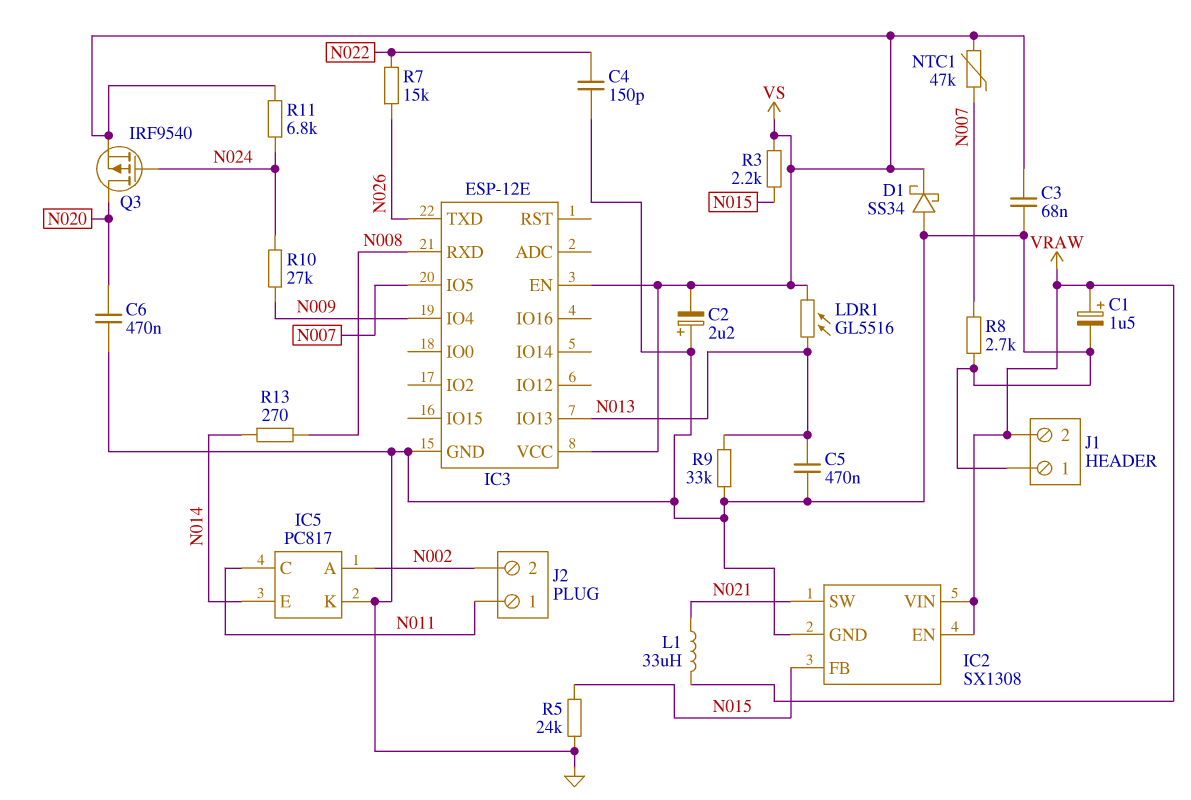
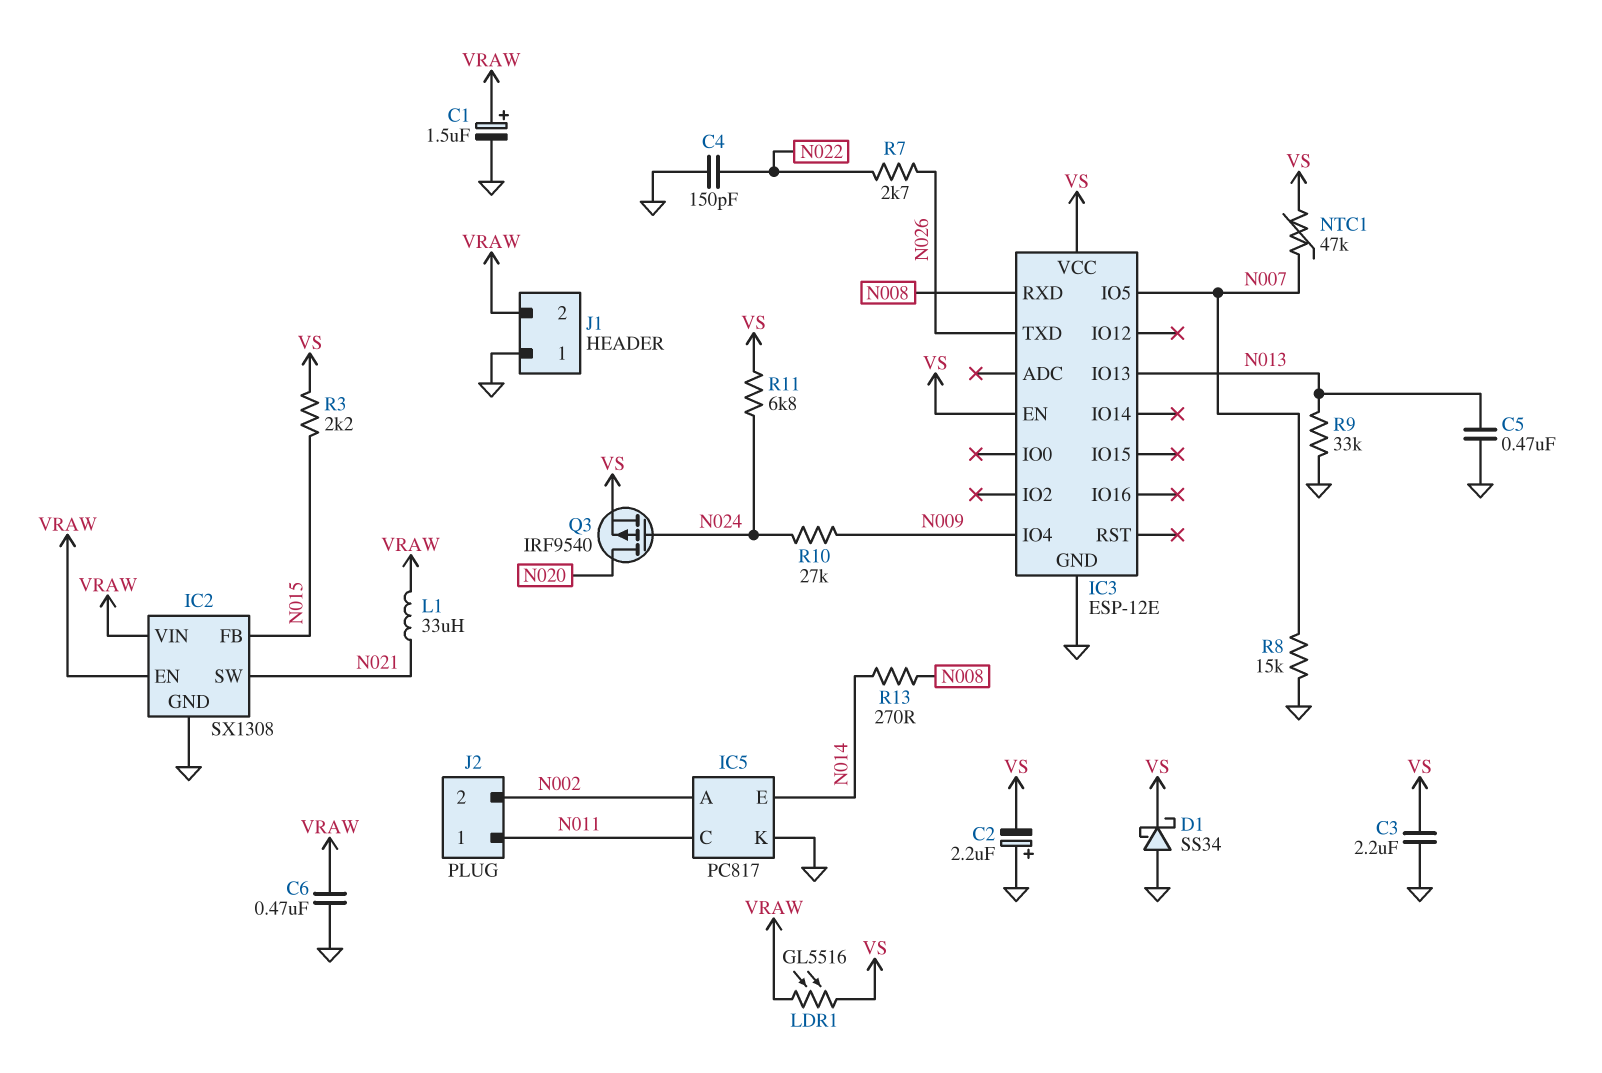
C3: 68nF (GND, VS) -> 2.2uF (GND, VS)
C6: 470nF (GND, N020) -> 470nF (GND, VRAW)
LDR1: GL5516 (N013, VS) -> GL5516 (VRAW, VS)
R5: 24k (GND, N015) -> none
R7: 15k (N022, N026) -> 2.7k (N022, N026)
R8: 2.7k (GND, N007) -> 15k (GND, N007)

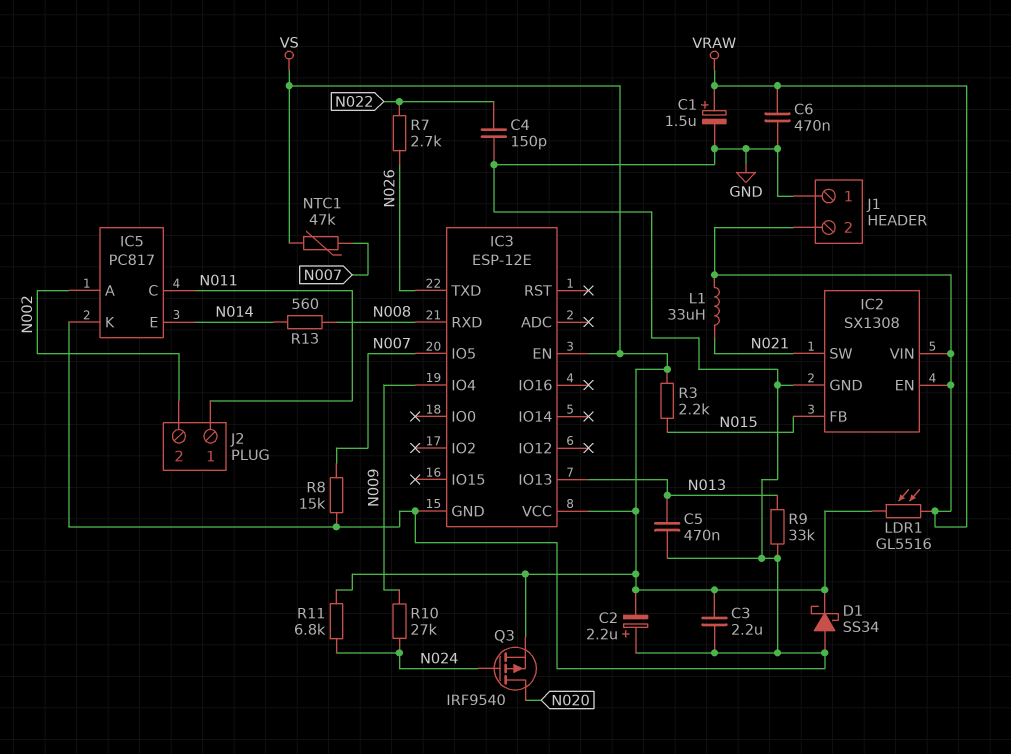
R13: 270 (N008, N014) -> 560 (N008, N014)

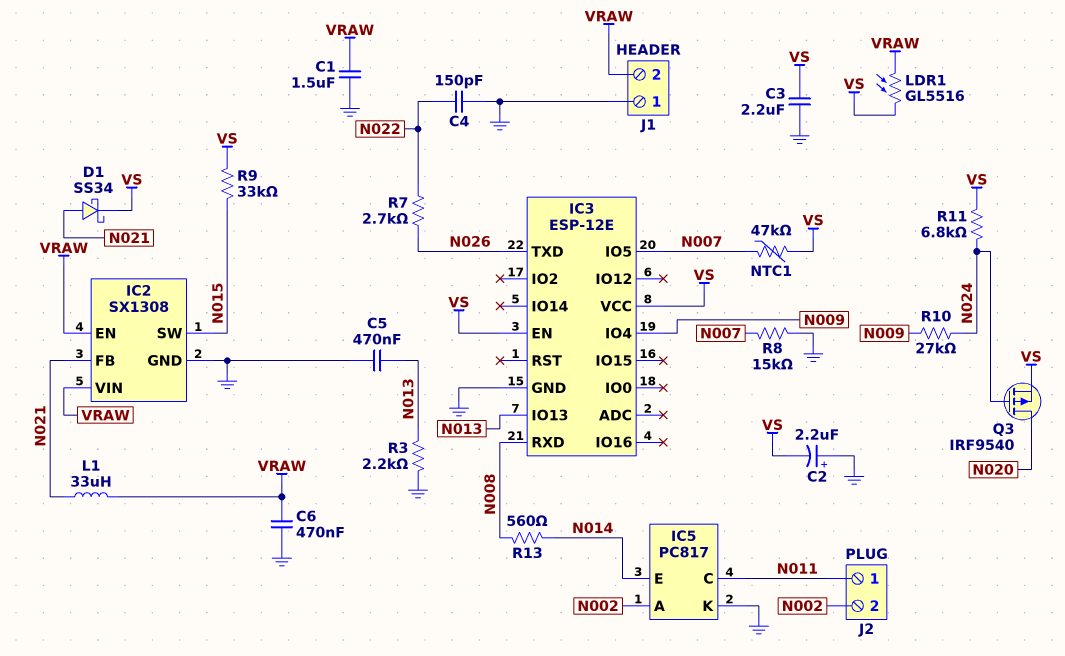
C1: 1.5uF (plus VRAW, minus GND) -> 1.5uF (GND, VRAW)
D1: schottky SS34 (A GND, K VS) -> schottky SS34 (A N021, K VS)
IC2 pin FB: N015 -> N021
IC2 pin SW: N021 -> N015
R3: 2.2k (N015, VS) -> 2.2k (GND, N013)
R9: 33k (GND, N013) -> 33k (N015, VS)

